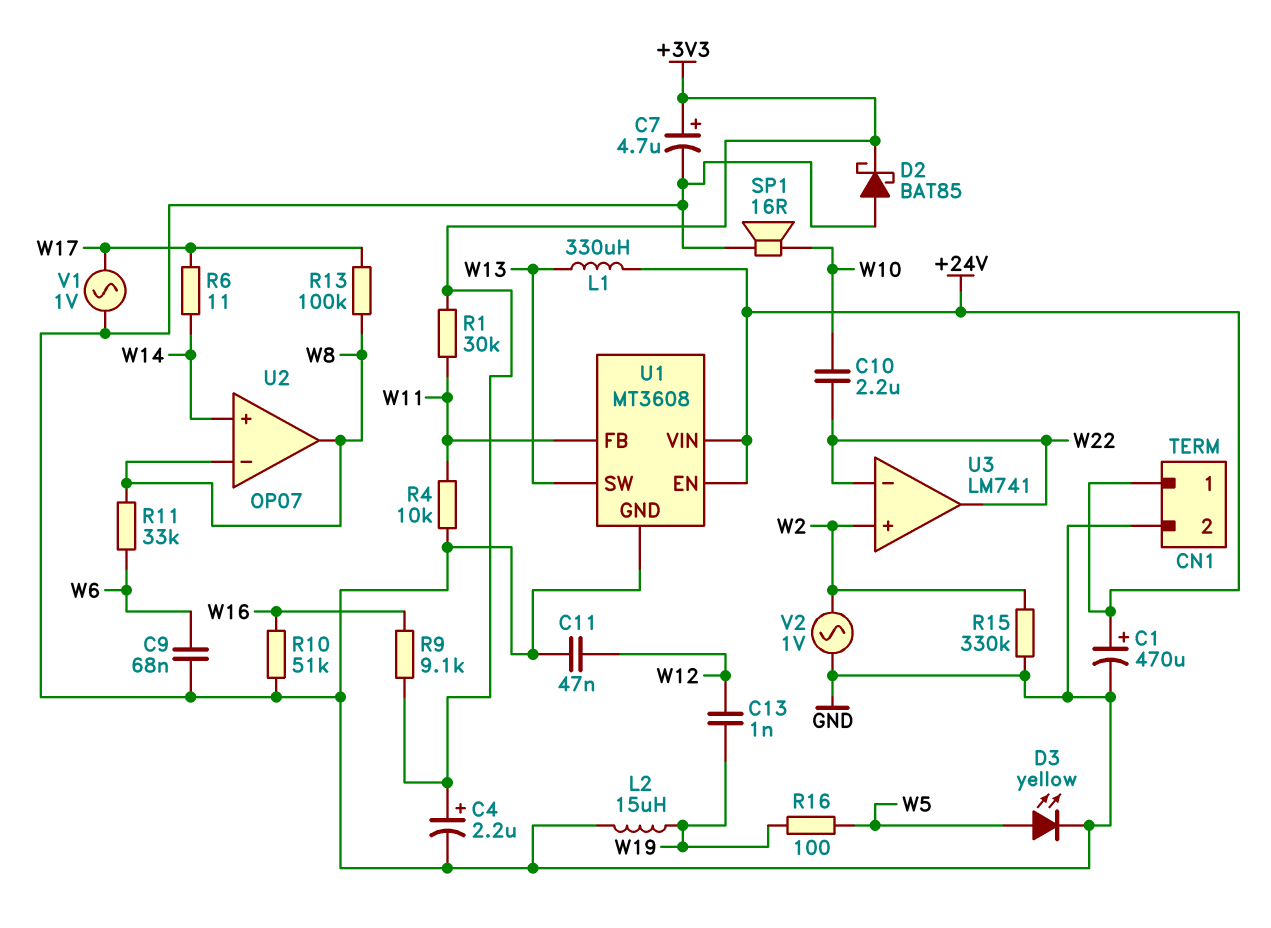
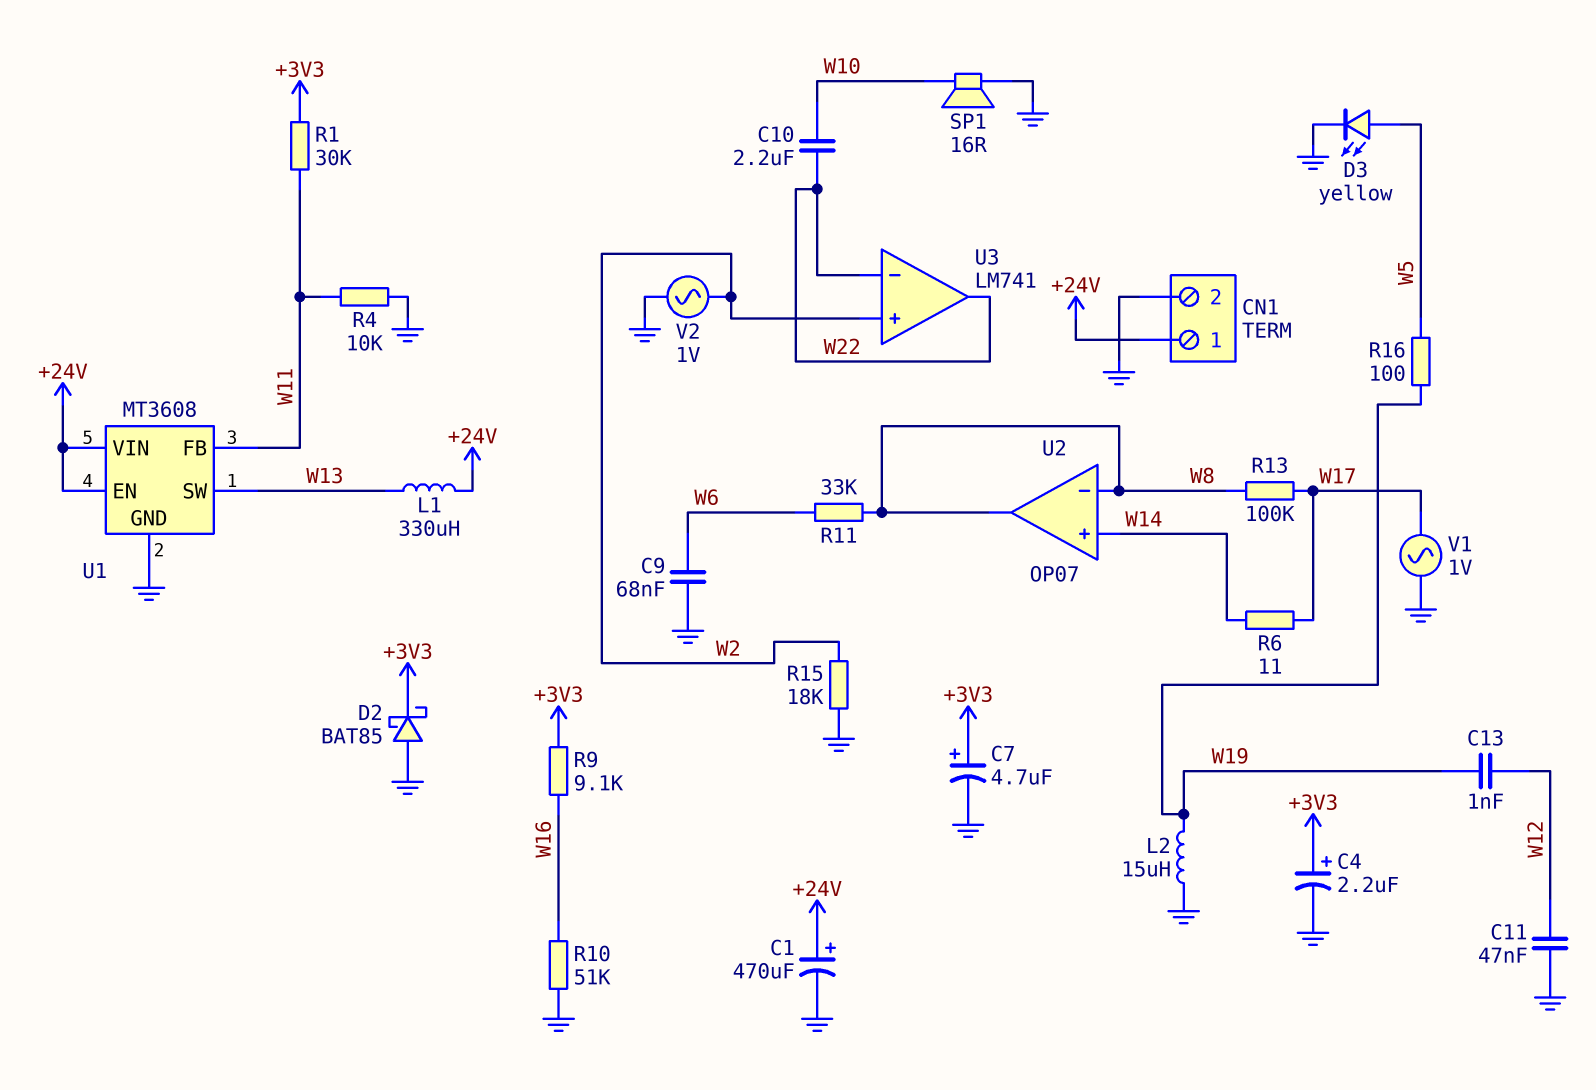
R15: 330k (GND, W2) -> 18k (GND, W2)

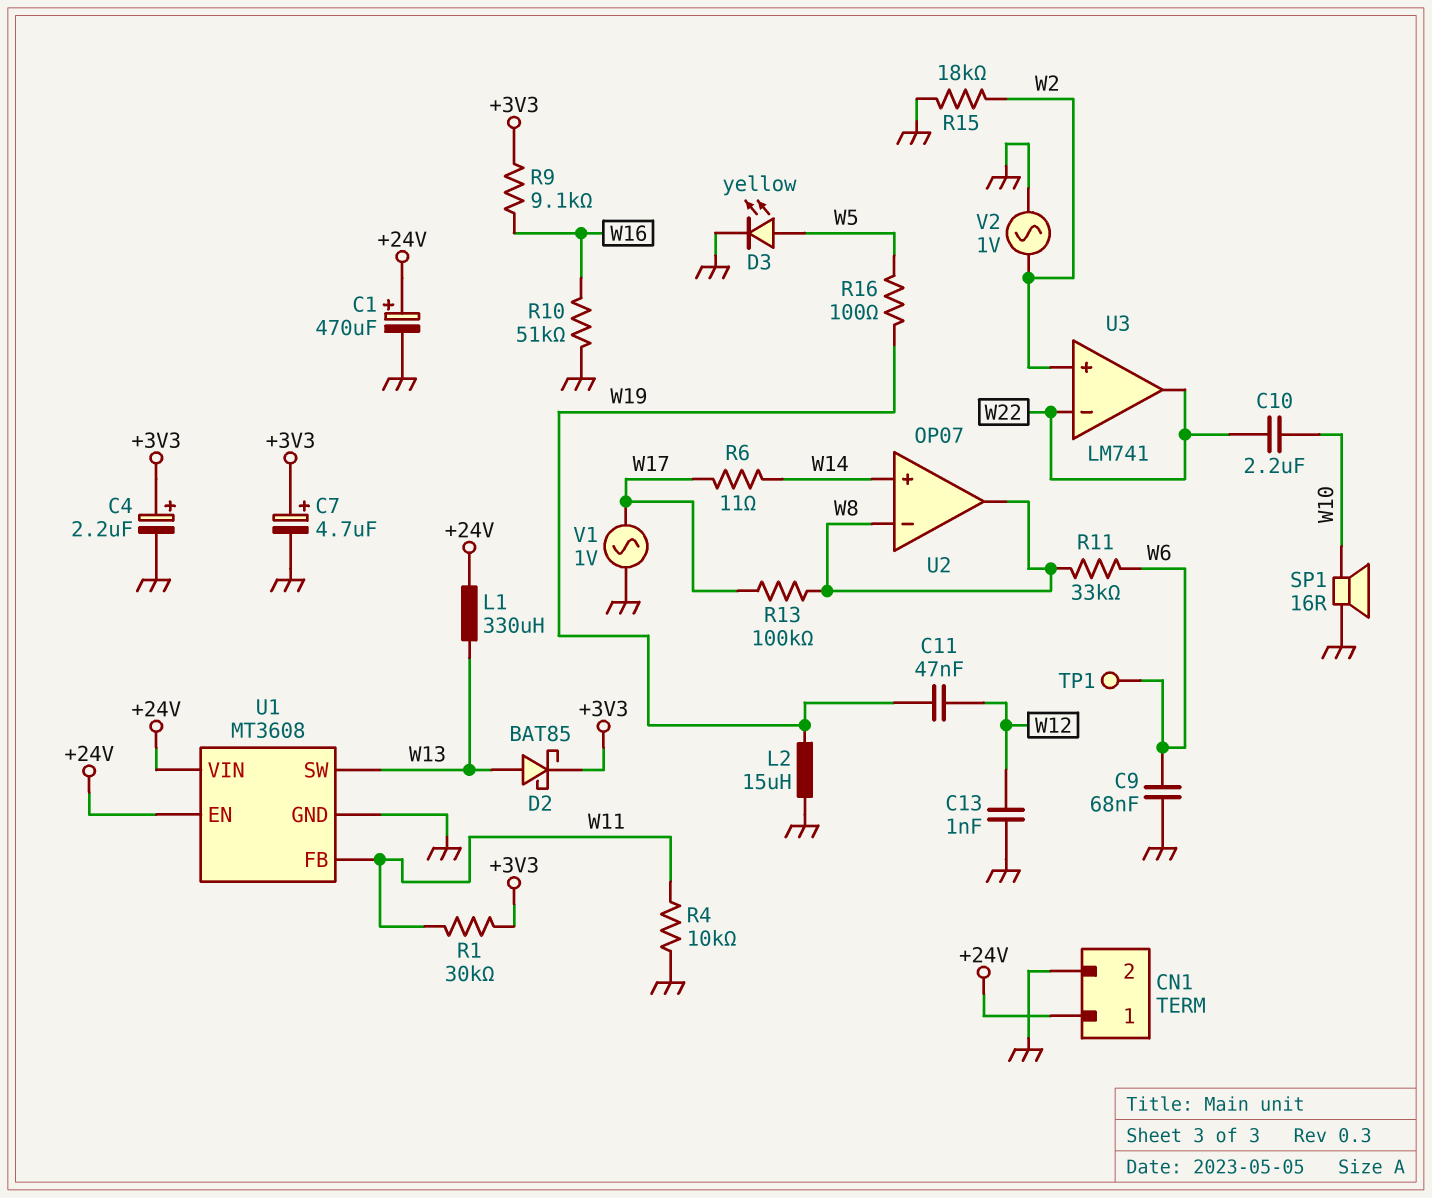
C11: 47nF (GND, W12) -> 47nF (W12, W19)
C13: 1nF (W12, W19) -> 1nF (GND, W12)
D2: schottky BAT85 (A GND, K +3V3) -> schottky BAT85 (A W13, K +3V3)
TP1: none -> test point (W6)

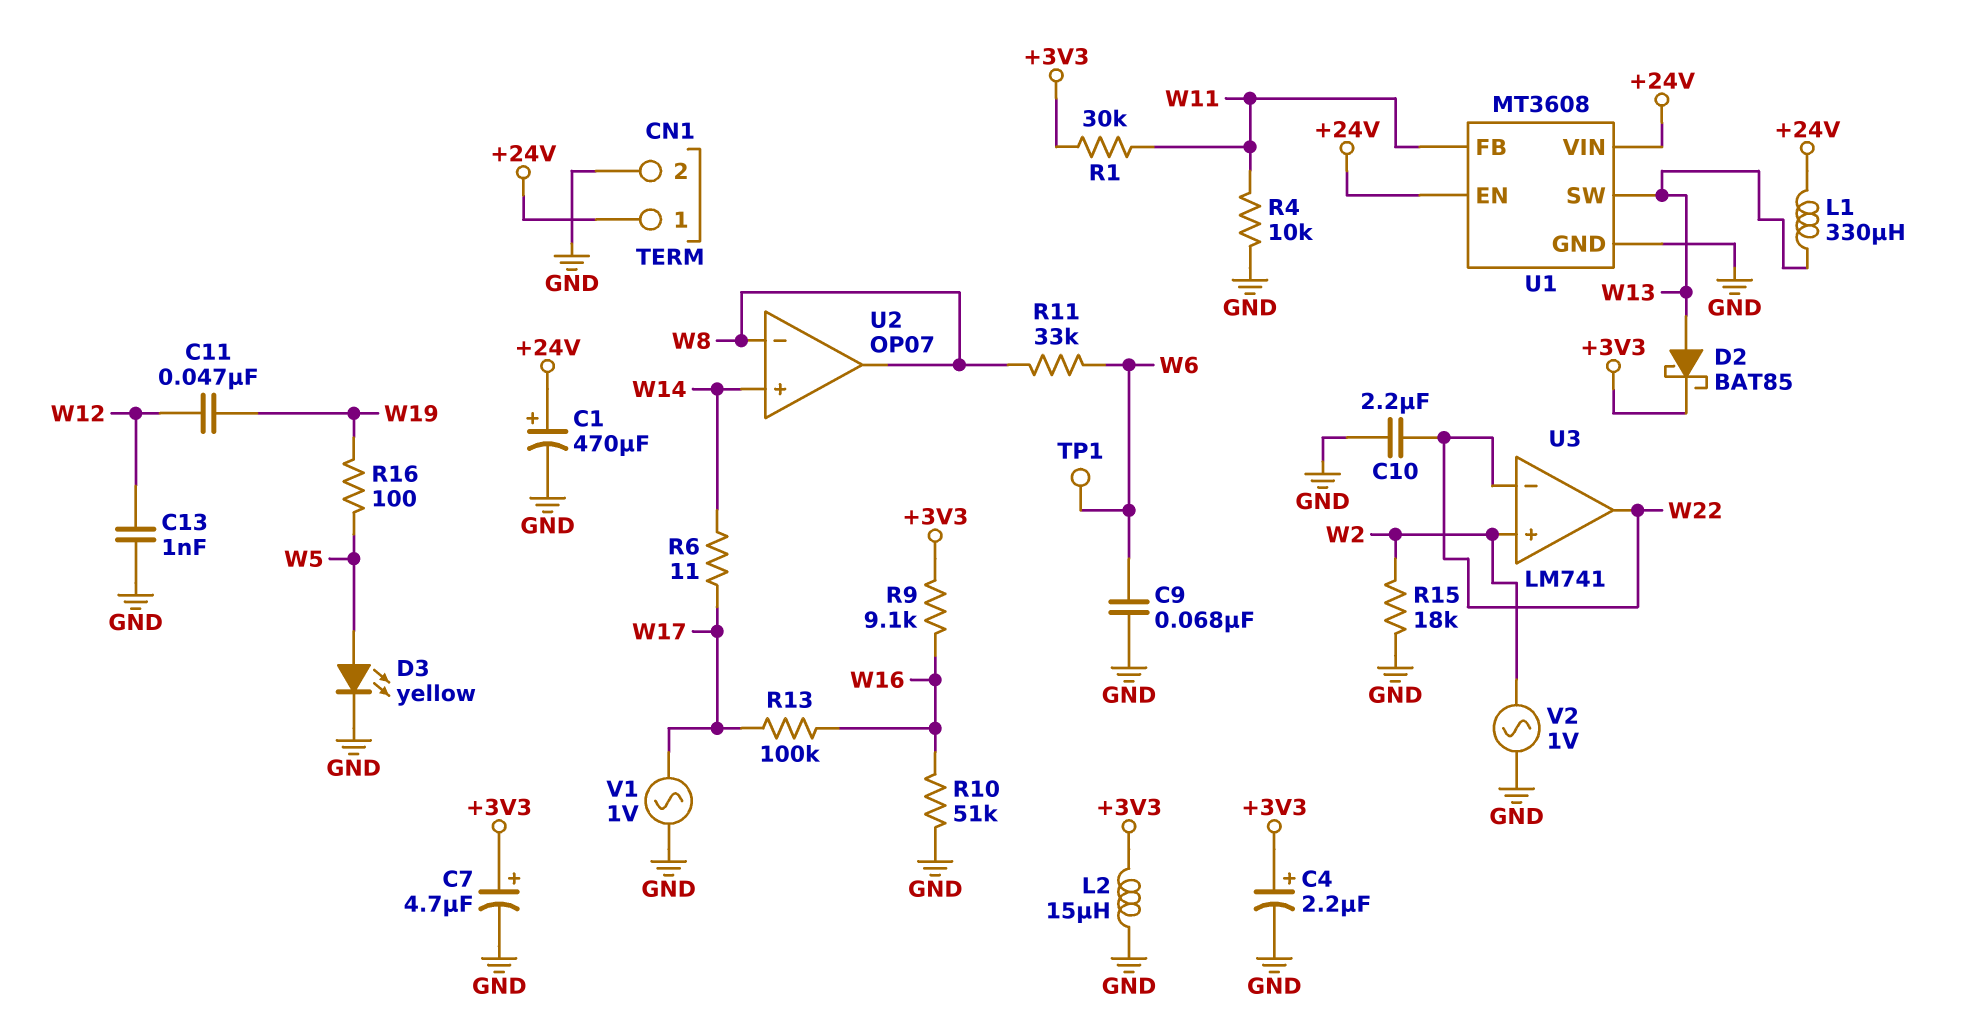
C10: 2.2uF (W10, W22) -> 2.2uF (GND, W22)
L2: 15uH (GND, W19) -> 15uH (+3V3, GND)
R13: 100k (W8, W17) -> 100k (W16, W17)
SP1: speaker 16R (GND, W10) -> none

